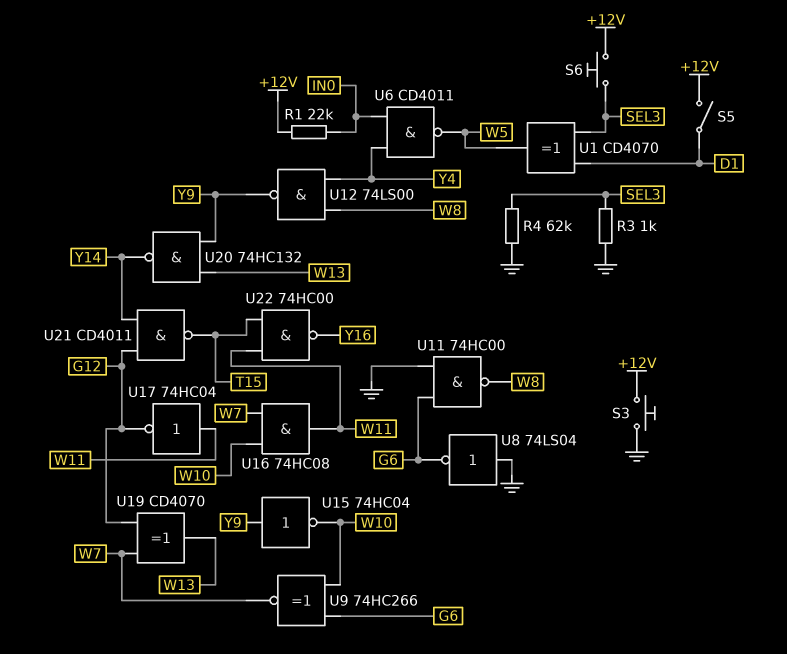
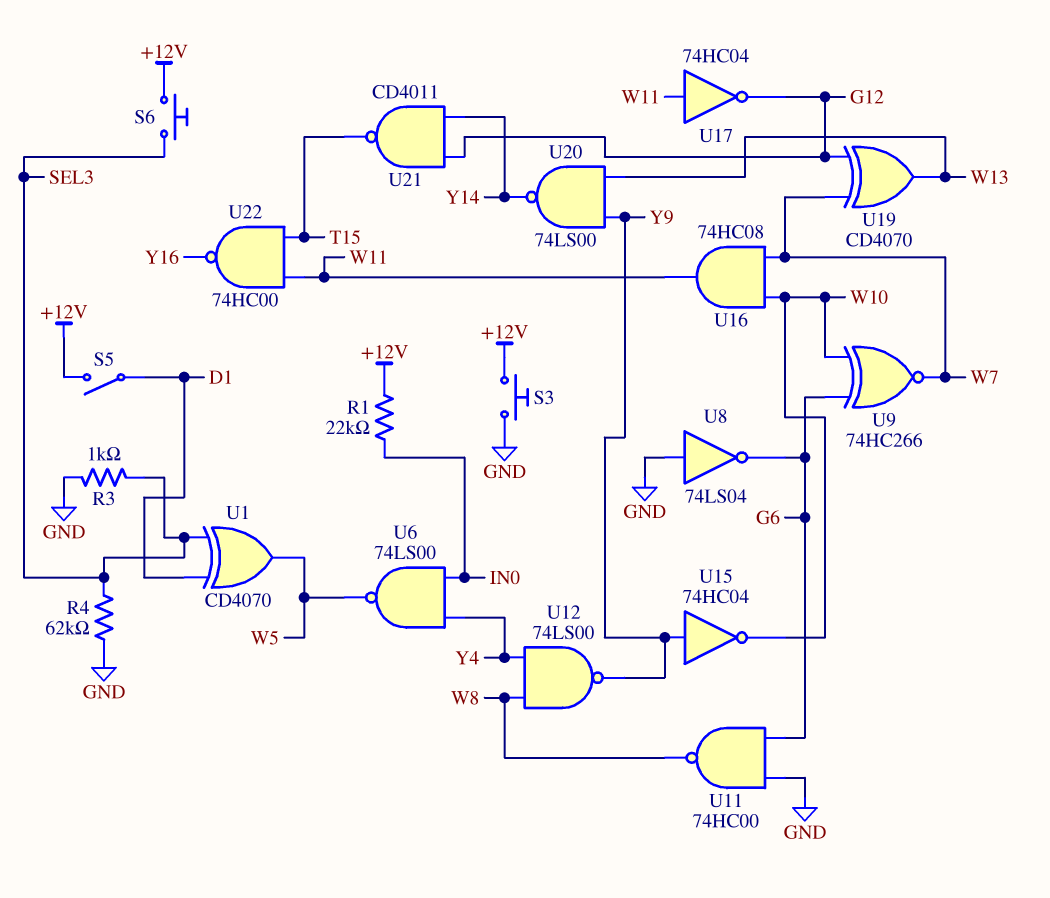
U6: NAND CD4011 (in IN0, in Y4, out W5) -> NAND 74LS00 (in IN0, in Y4, out W5)
U20: NAND 74HC132 (in W13, in Y9, out Y14) -> NAND 74LS00 (in W13, in Y9, out Y14)

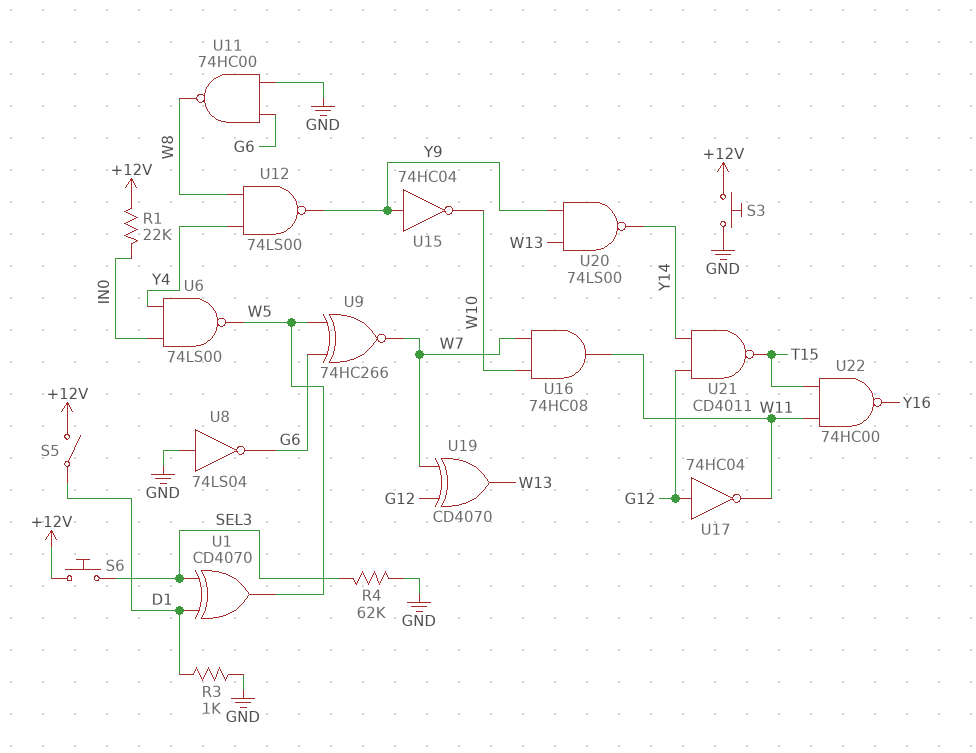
R3: 1k (GND, SEL3) -> 1k (D1, GND)
U9: XNOR 74HC266 (in G6, in W10, out W7) -> XNOR 74HC266 (in G6, in W5, out W7)
U17: NOT 74HC04 (in W11, out G12) -> NOT 74HC04 (in G12, out W11)

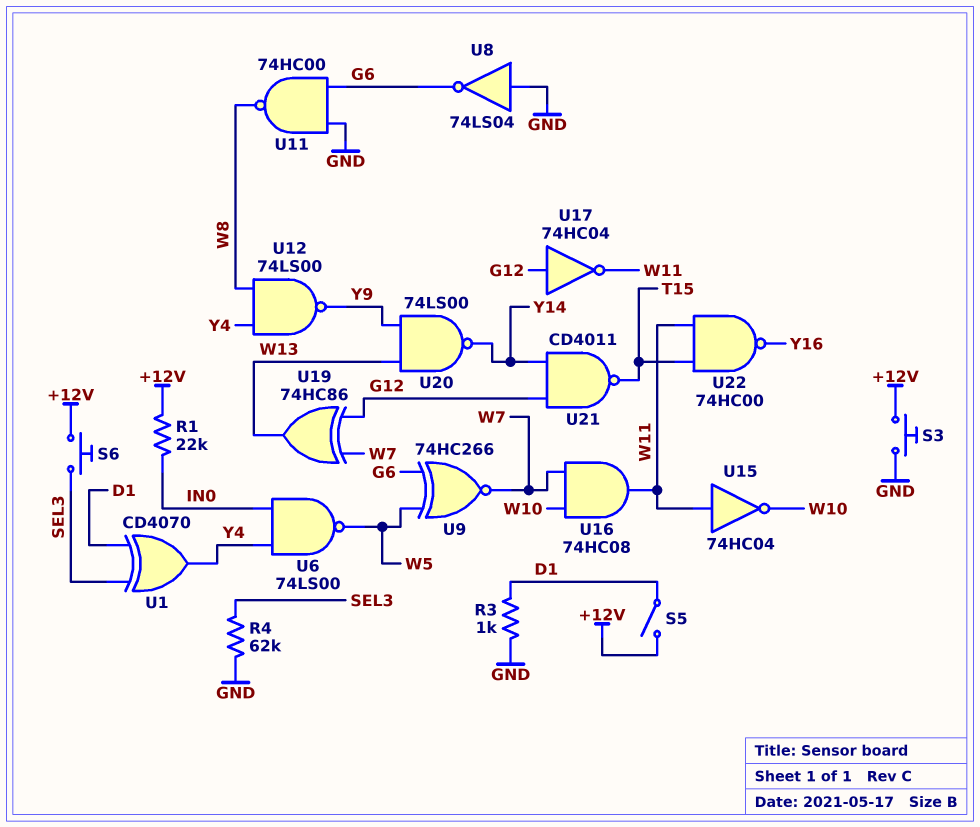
U1: XOR CD4070 (in D1, in SEL3, out W5) -> XOR CD4070 (in D1, in SEL3, out Y4)
U15: NOT 74HC04 (in Y9, out W10) -> NOT 74HC04 (in W11, out W10)
U19: XOR CD4070 (in G12, in W7, out W13) -> XOR 74HC86 (in G12, in W7, out W13)

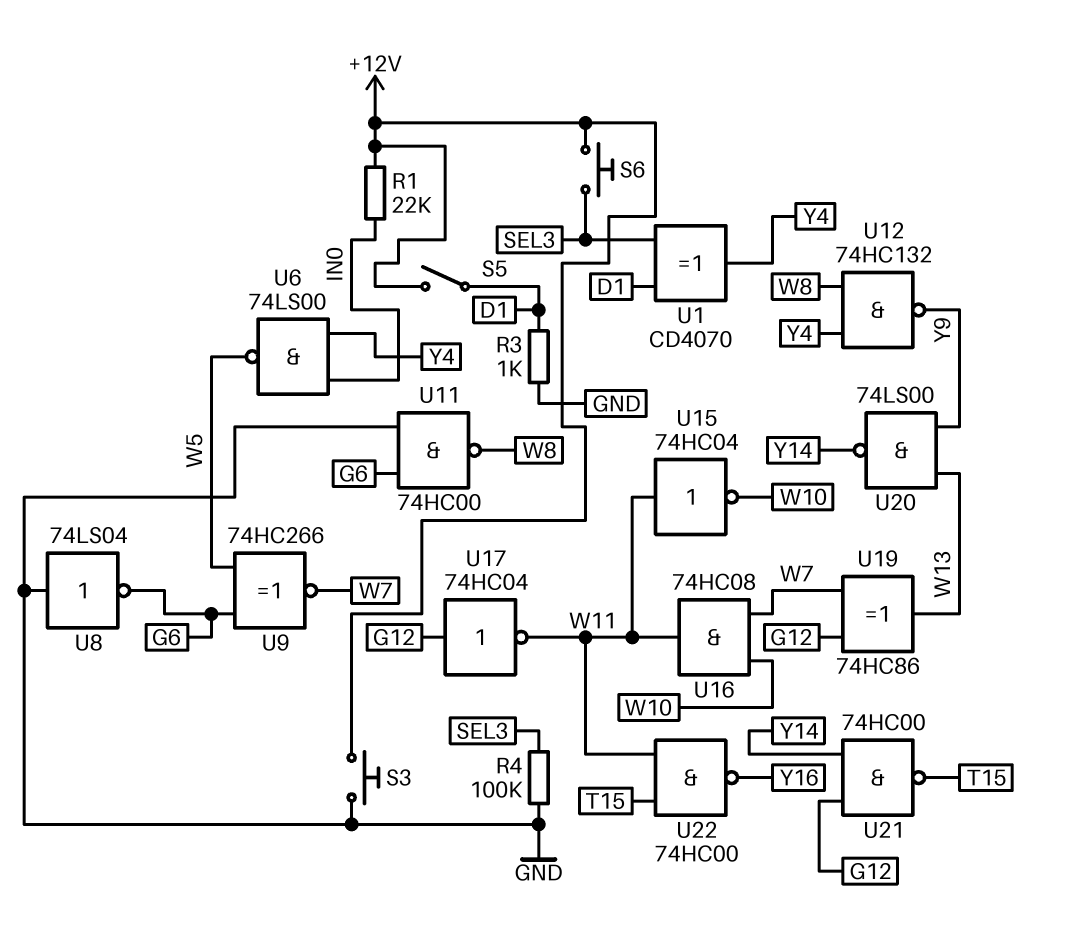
R4: 62k (GND, SEL3) -> 100k (GND, SEL3)
U12: NAND 74LS00 (in W8, in Y4, out Y9) -> NAND 74HC132 (in W8, in Y4, out Y9)
U21: NAND CD4011 (in G12, in Y14, out T15) -> NAND 74HC00 (in G12, in Y14, out T15)

